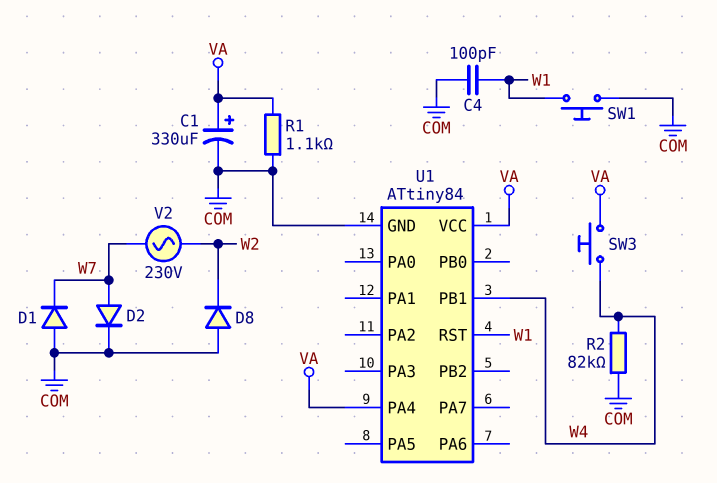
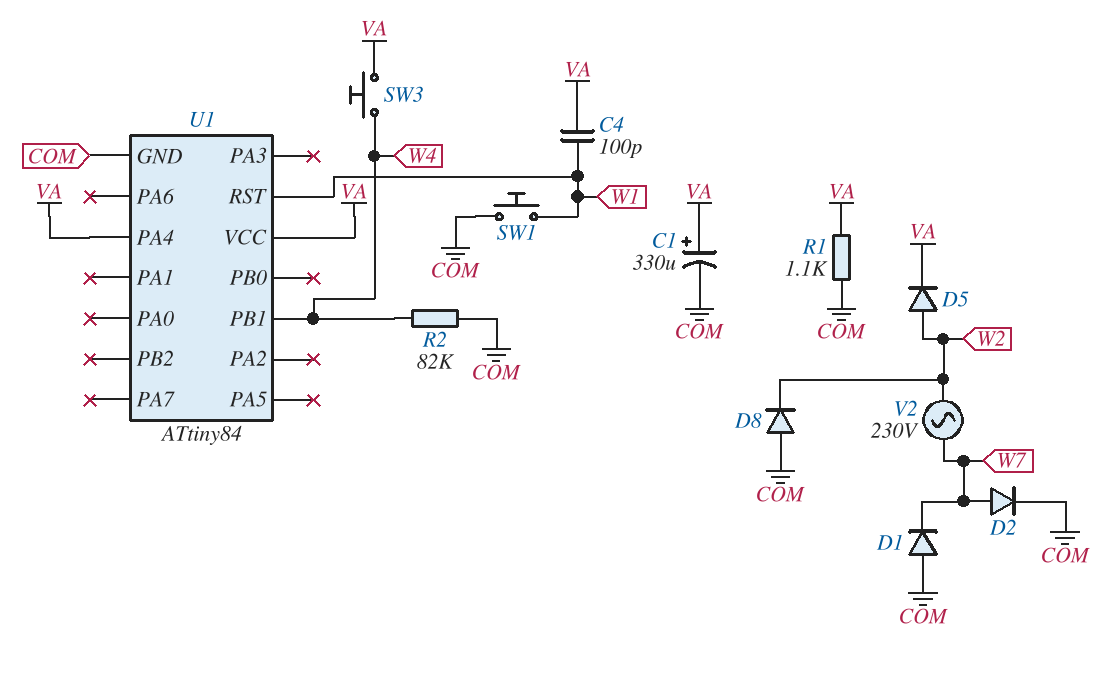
C4: 100pF (COM, W1) -> 100pF (VA, W1)
D5: none -> diode (A W2, K VA)

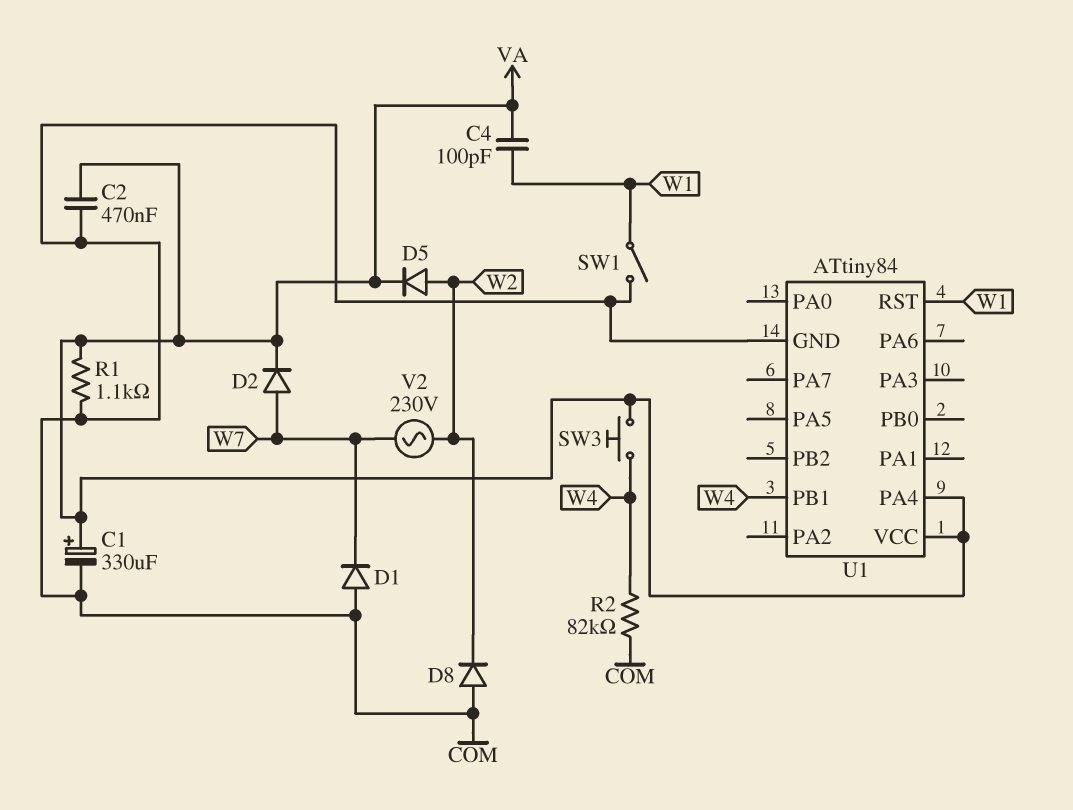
C2: none -> 470nF (COM, VA)
D2: diode (A W7, K COM) -> diode (A W7, K VA)
SW1: button (COM, W1) -> switch (COM, W1)

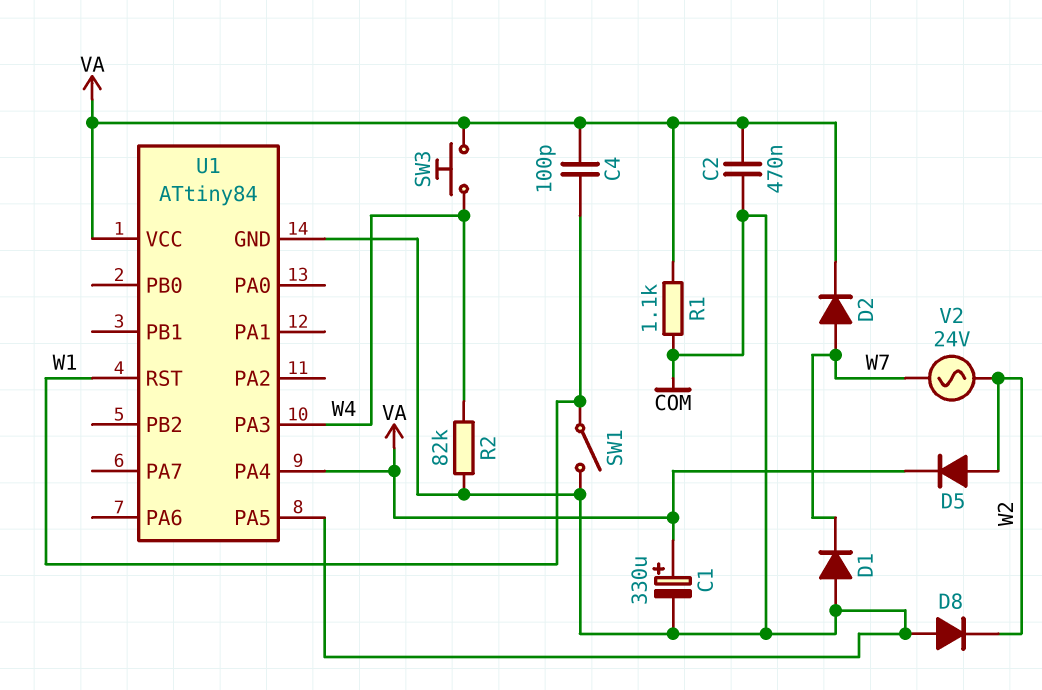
U1 pin PA3: none -> W4
U1 pin PA5: none -> COM
U1 pin PB1: W4 -> none
V2: AC 230V (W2, W7) -> AC 24V (W2, W7)

